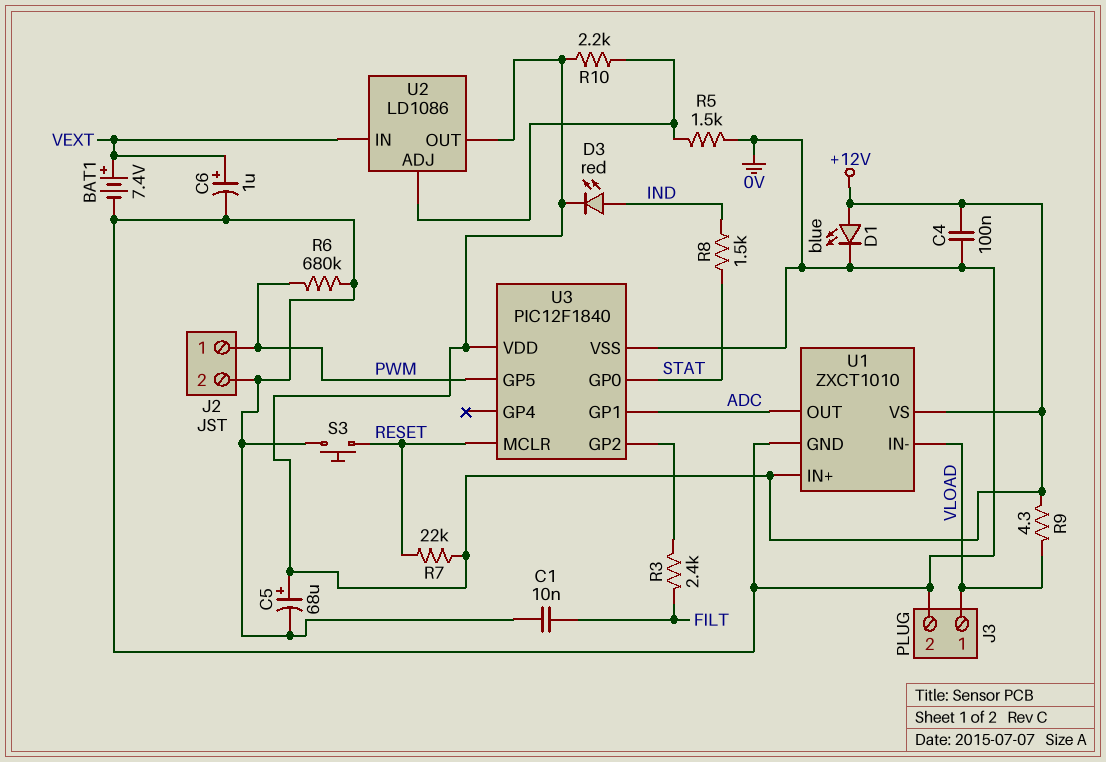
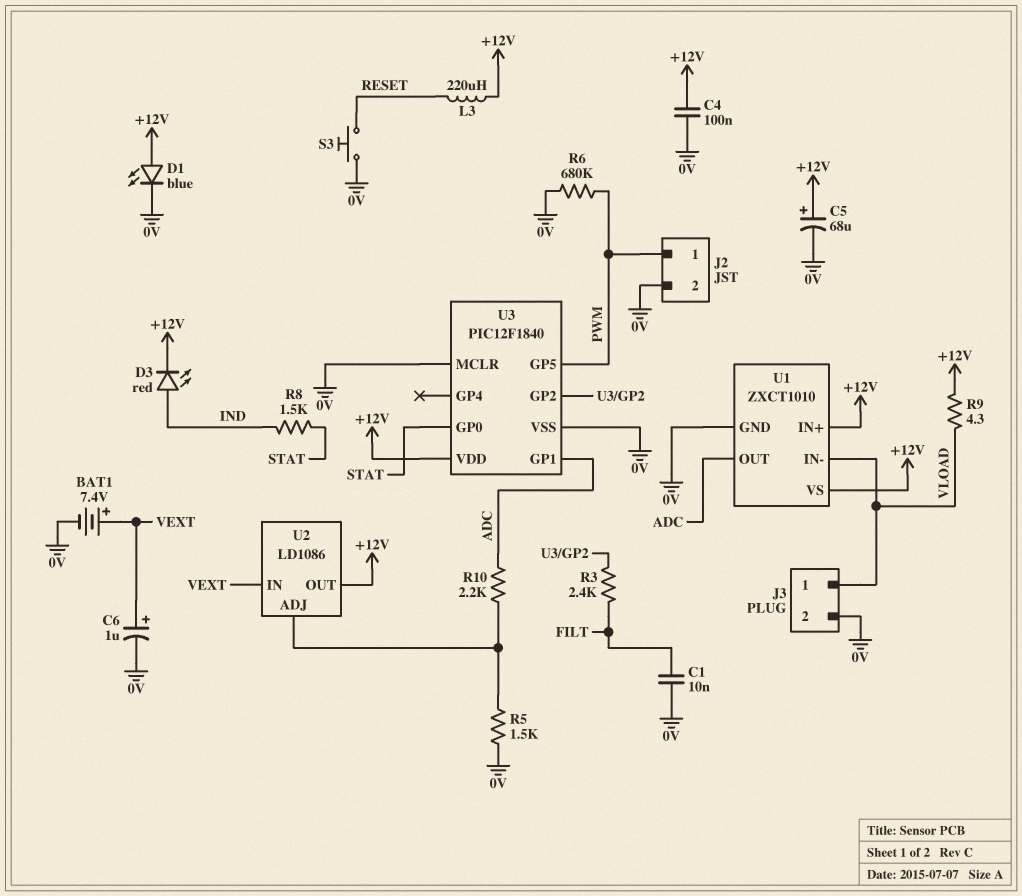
L3: none -> 220uH (+12V, RESET)
R7: 22k (+12V, RESET) -> none
R10: 2.2k (+12V, U2/ADJ) -> 2.2k (ADC, U2/ADJ)
U3 pin MCLR: RESET -> 0V

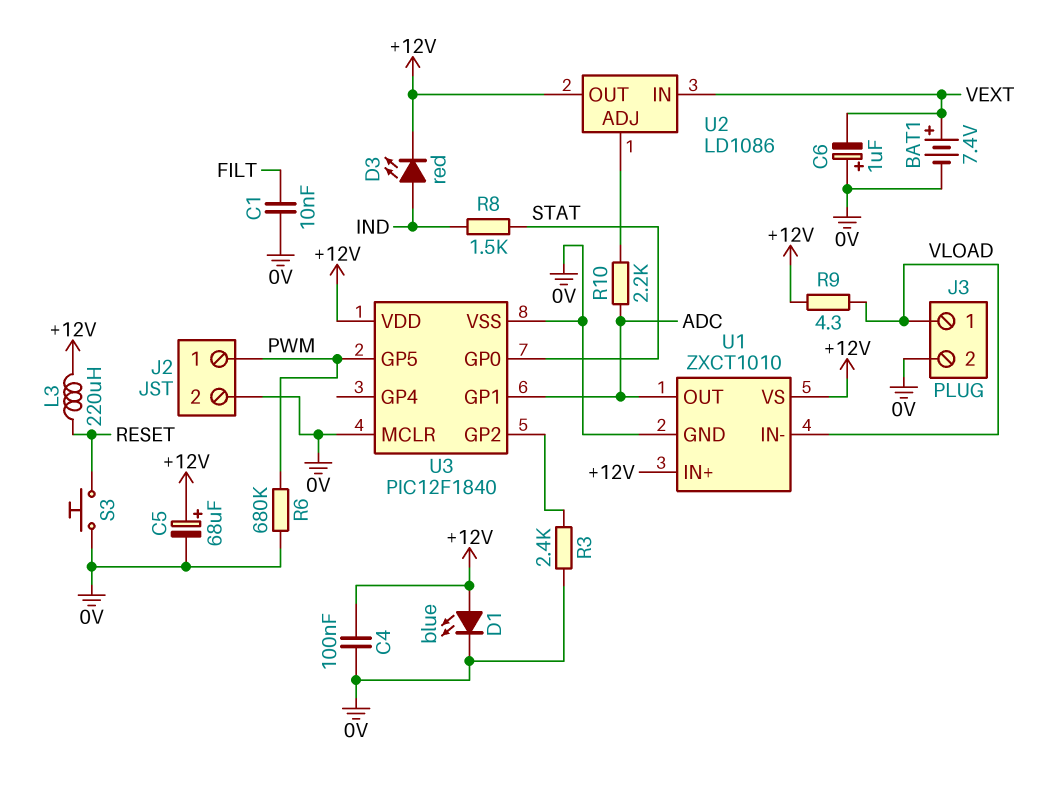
C6: 1uF (plus VEXT, minus 0V) -> 1uF (plus 0V, minus VEXT)
R3: 2.4k (FILT, U3/GP2) -> 2.4k (0V, U3/GP2)
R5: 1.5k (0V, U2/ADJ) -> none

